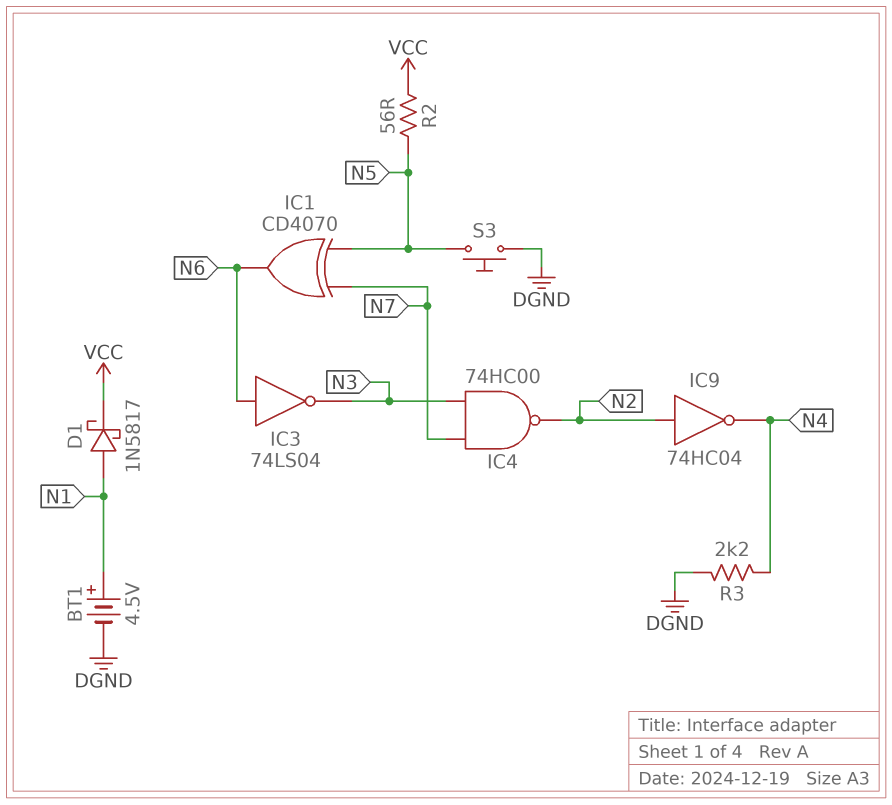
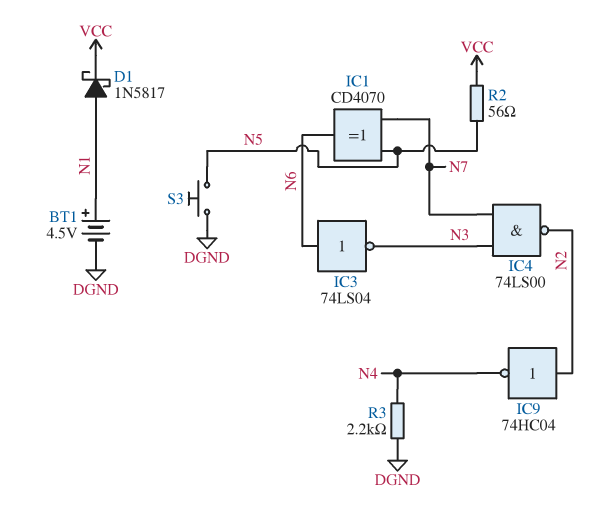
IC4: NAND 74HC00 (in N3, in N7, out N2) -> NAND 74LS00 (in N3, in N7, out N2)

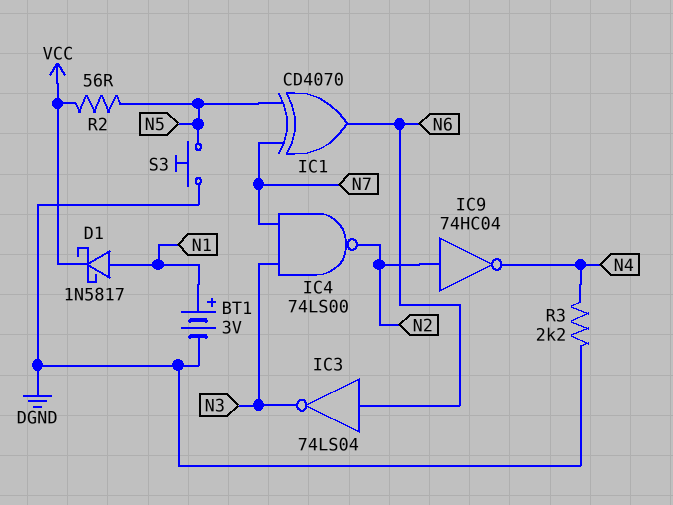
BT1: 4.5V (plus N1, minus DGND) -> 3V (plus N1, minus DGND)

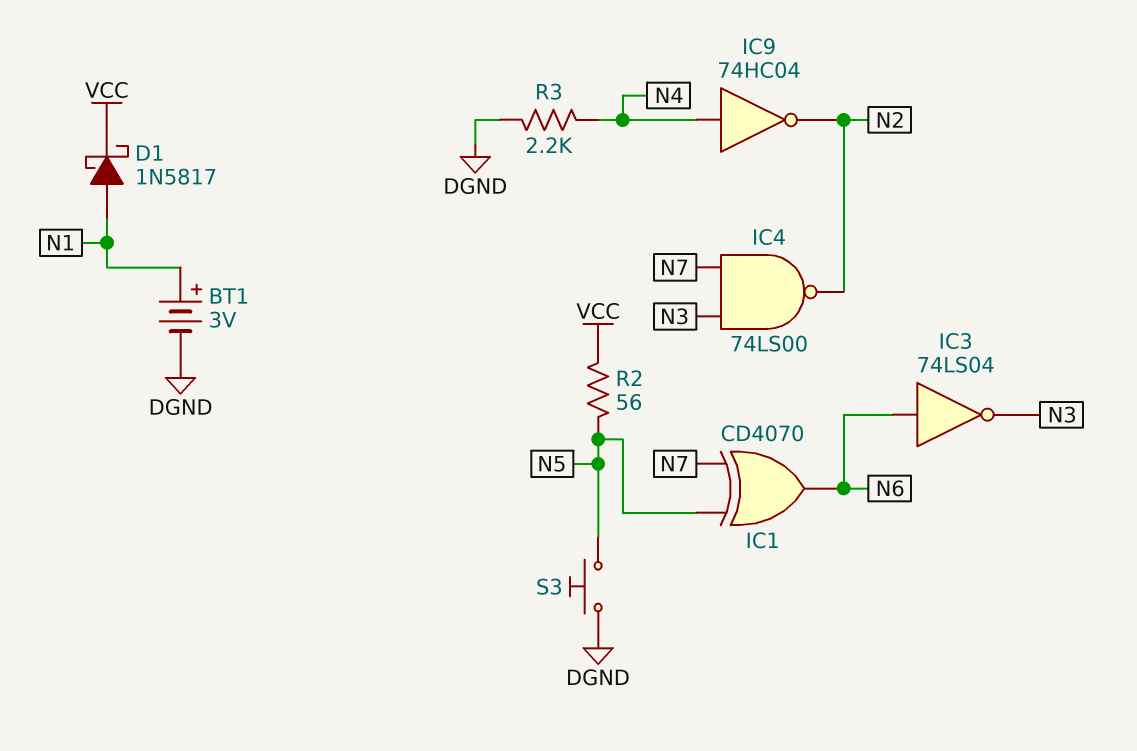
IC9: NOT 74HC04 (in N2, out N4) -> NOT 74HC04 (in N4, out N2)

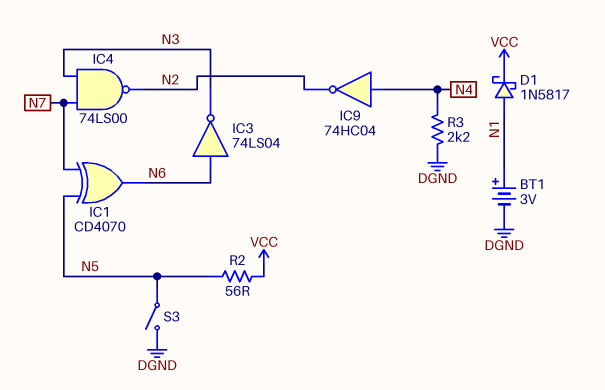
S3: button (DGND, N5) -> switch (DGND, N5)

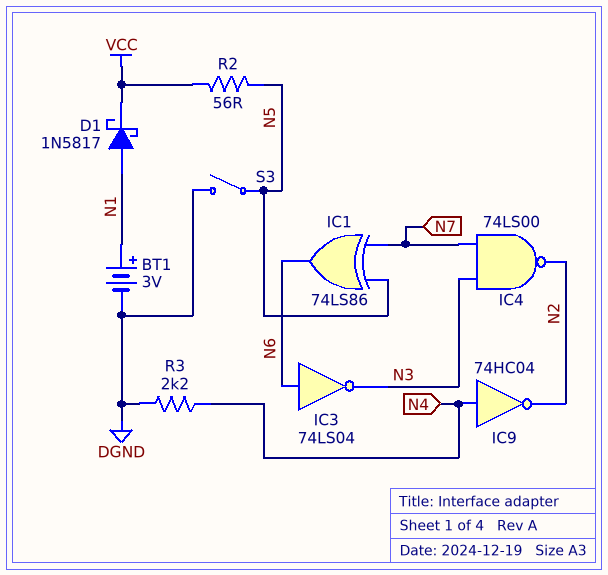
IC1: XOR CD4070 (in N5, in N7, out N6) -> XOR 74LS86 (in N5, in N7, out N6)

